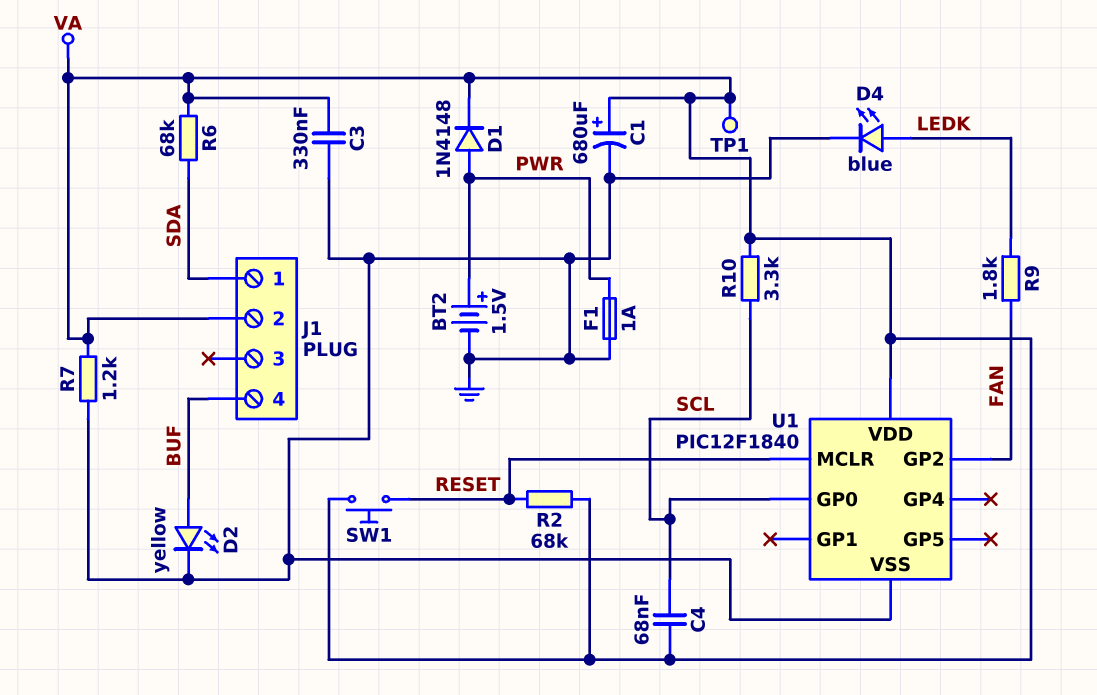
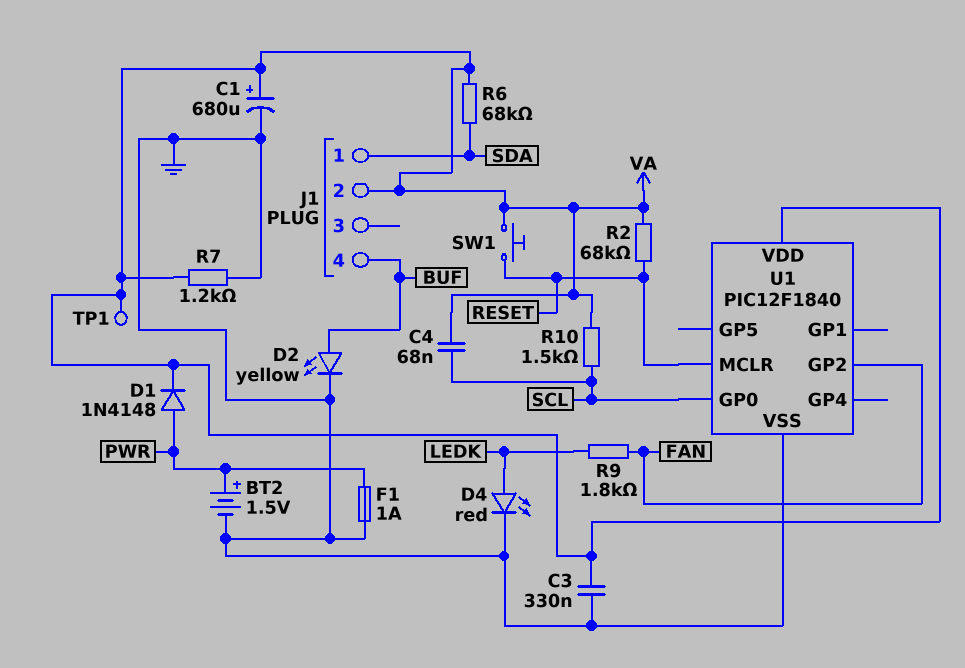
D4: LED blue (A LEDK, K GND) -> LED red (A LEDK, K GND)
R10: 3.3k (SCL, VA) -> 1.5k (SCL, VA)

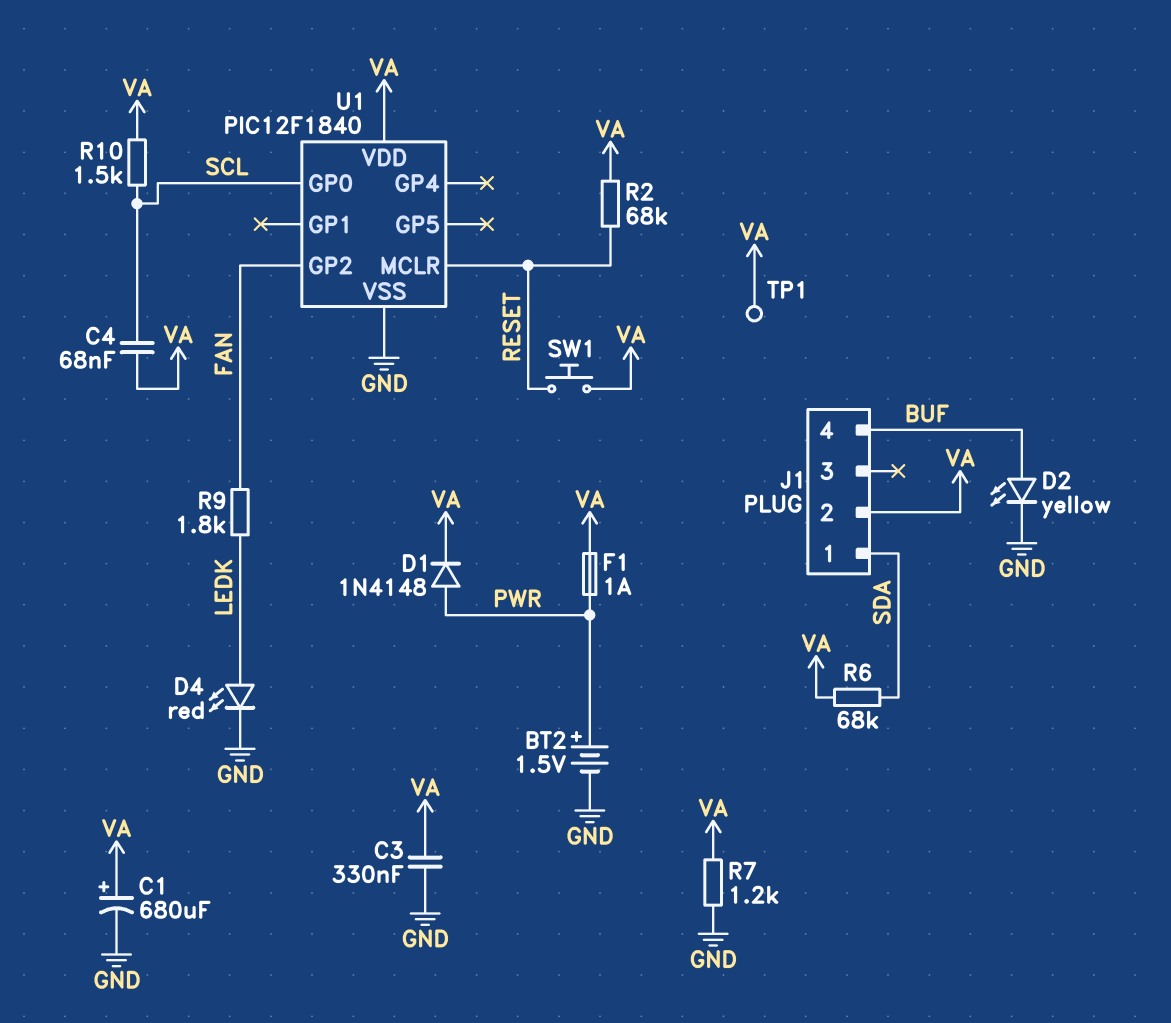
F1: 1A (GND, PWR) -> 1A (PWR, VA)

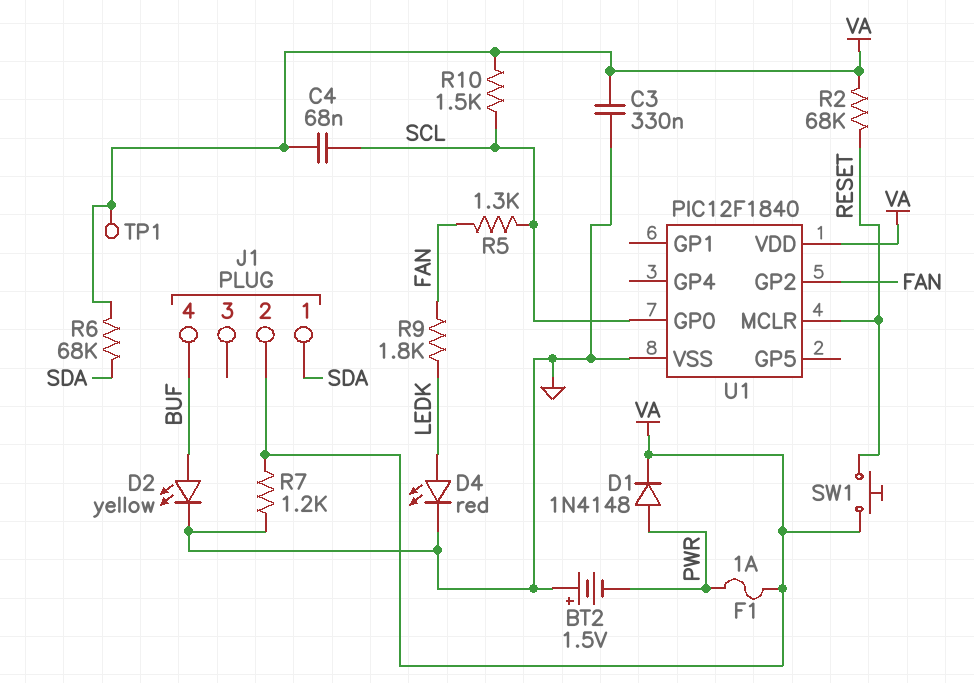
BT2: 1.5V (plus PWR, minus GND) -> 1.5V (plus GND, minus PWR)
C1: 680uF (plus VA, minus GND) -> none
R5: none -> 1.3k (FAN, SCL)

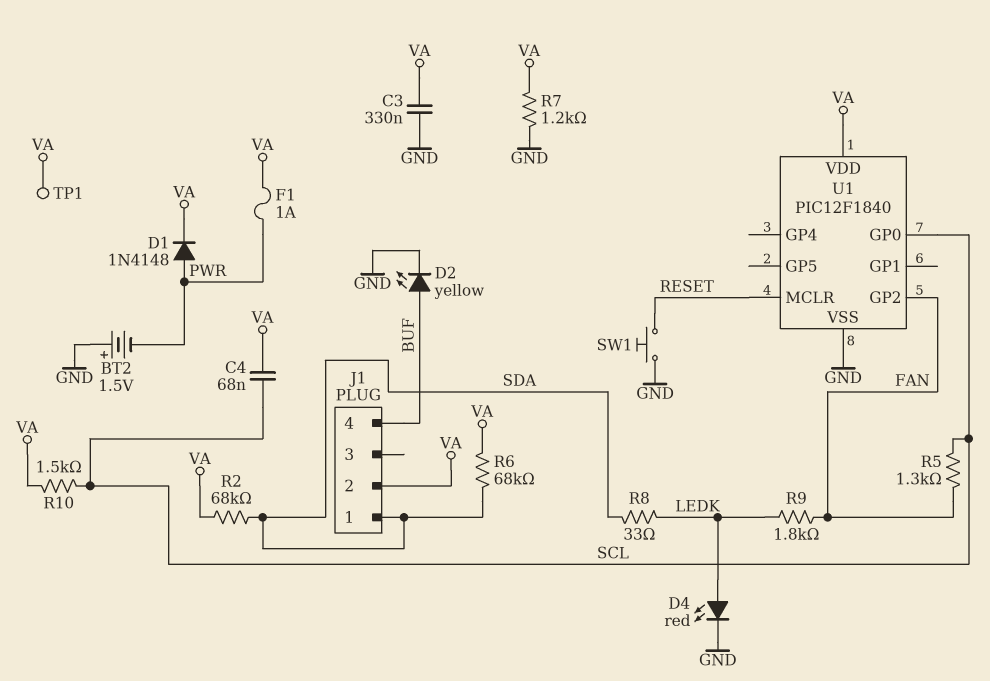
R2: 68k (RESET, VA) -> 68k (SDA, VA)
R8: none -> 33 (LEDK, SDA)
SW1: button (RESET, VA) -> button (GND, RESET)

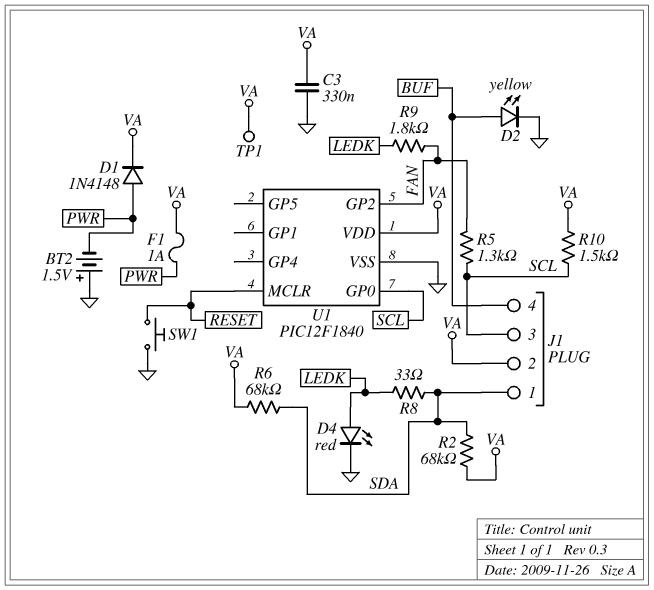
C4: 68nF (SCL, VA) -> none
J1 pin 3: none -> SCL
R7: 1.2k (GND, VA) -> none

